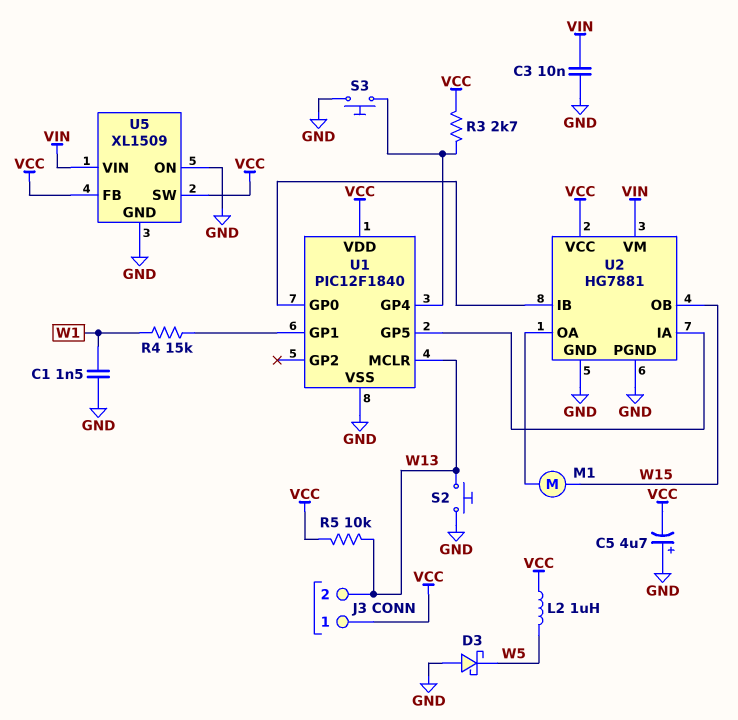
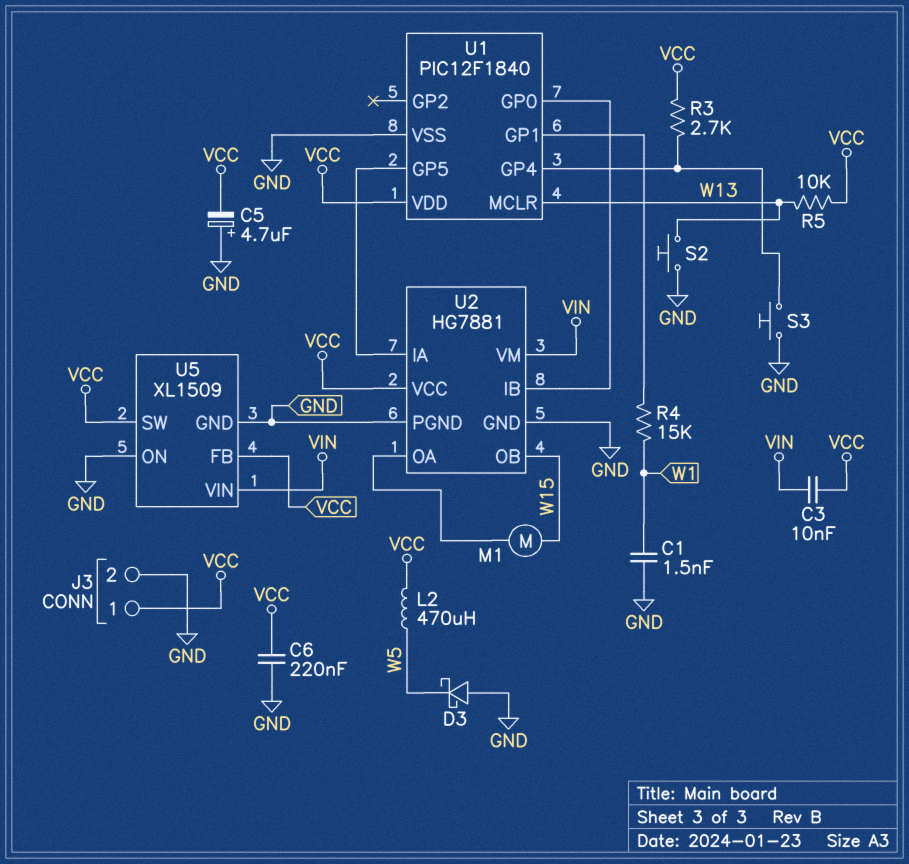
C3: 10nF (GND, VIN) -> 10nF (VCC, VIN)
C6: none -> 220nF (GND, VCC)
J3 pin 2: W13 -> GND
L2: 1uH (VCC, W5) -> 470uH (VCC, W5)

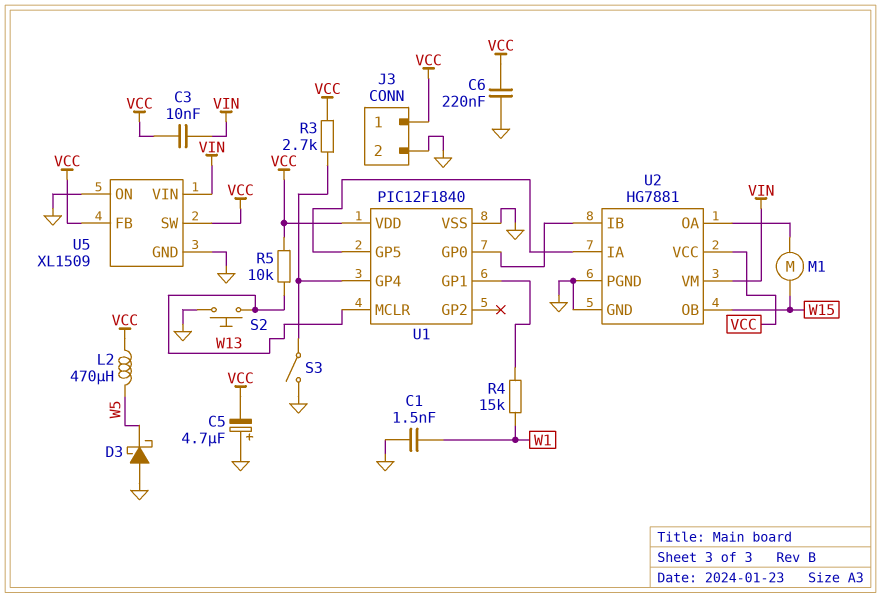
S3: button (GND, U1/GP4) -> switch (GND, U1/GP4)

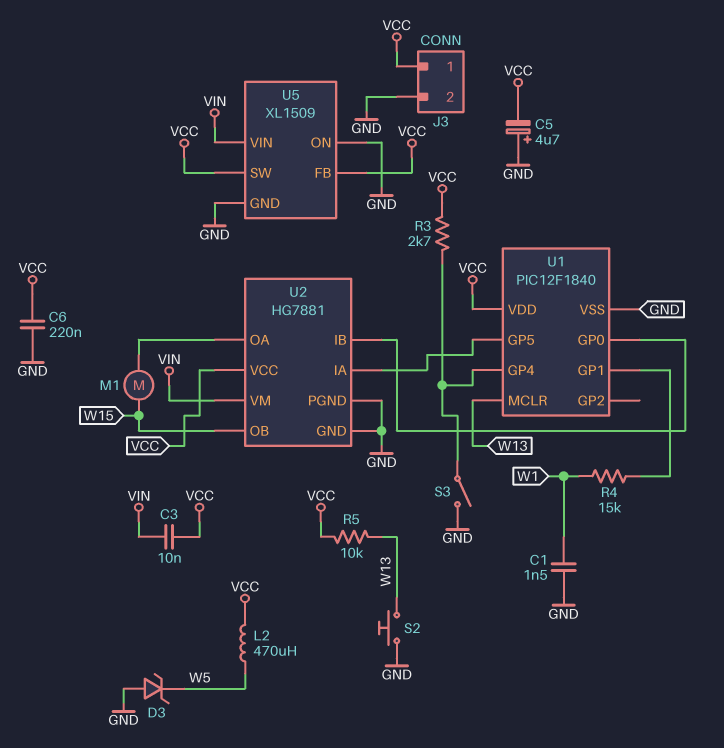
D3: schottky (A GND, K W5) -> zener (A GND, K W5)

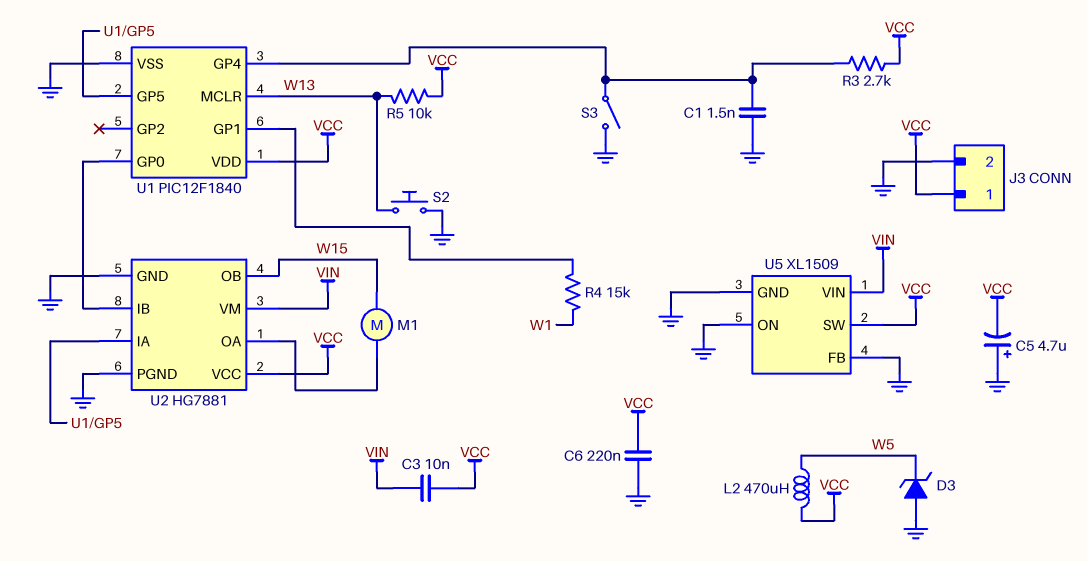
C1: 1.5nF (GND, W1) -> 1.5nF (GND, U1/GP4)
U5 pin FB: VCC -> GND

